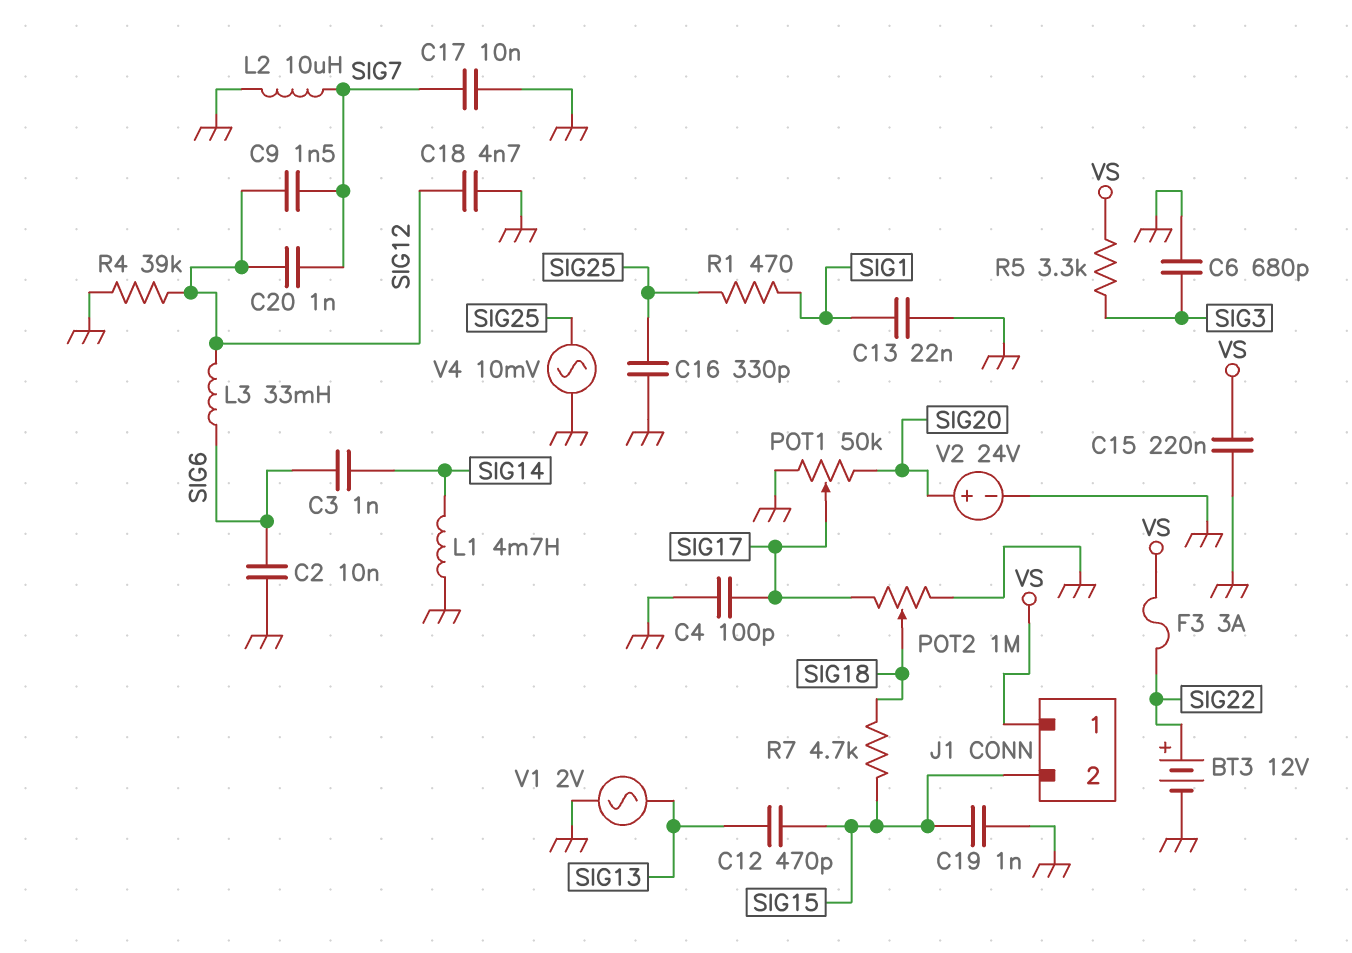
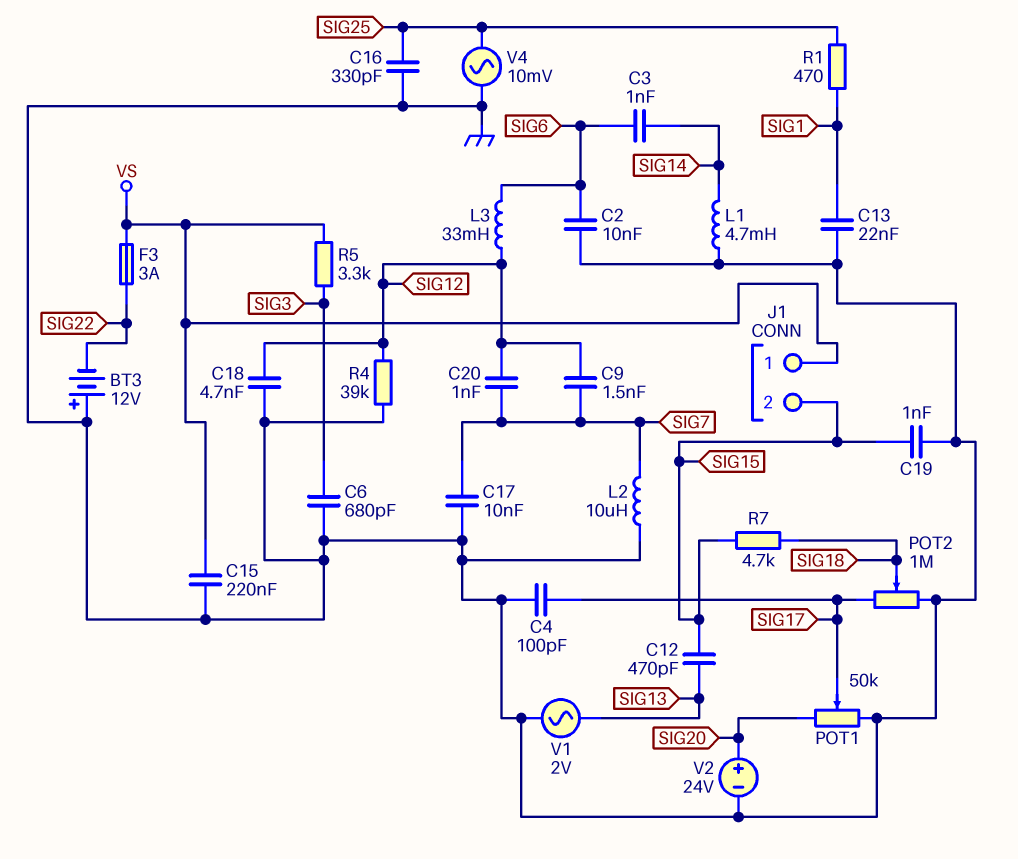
BT3: 12V (plus SIG22, minus GND) -> 12V (plus GND, minus SIG22)

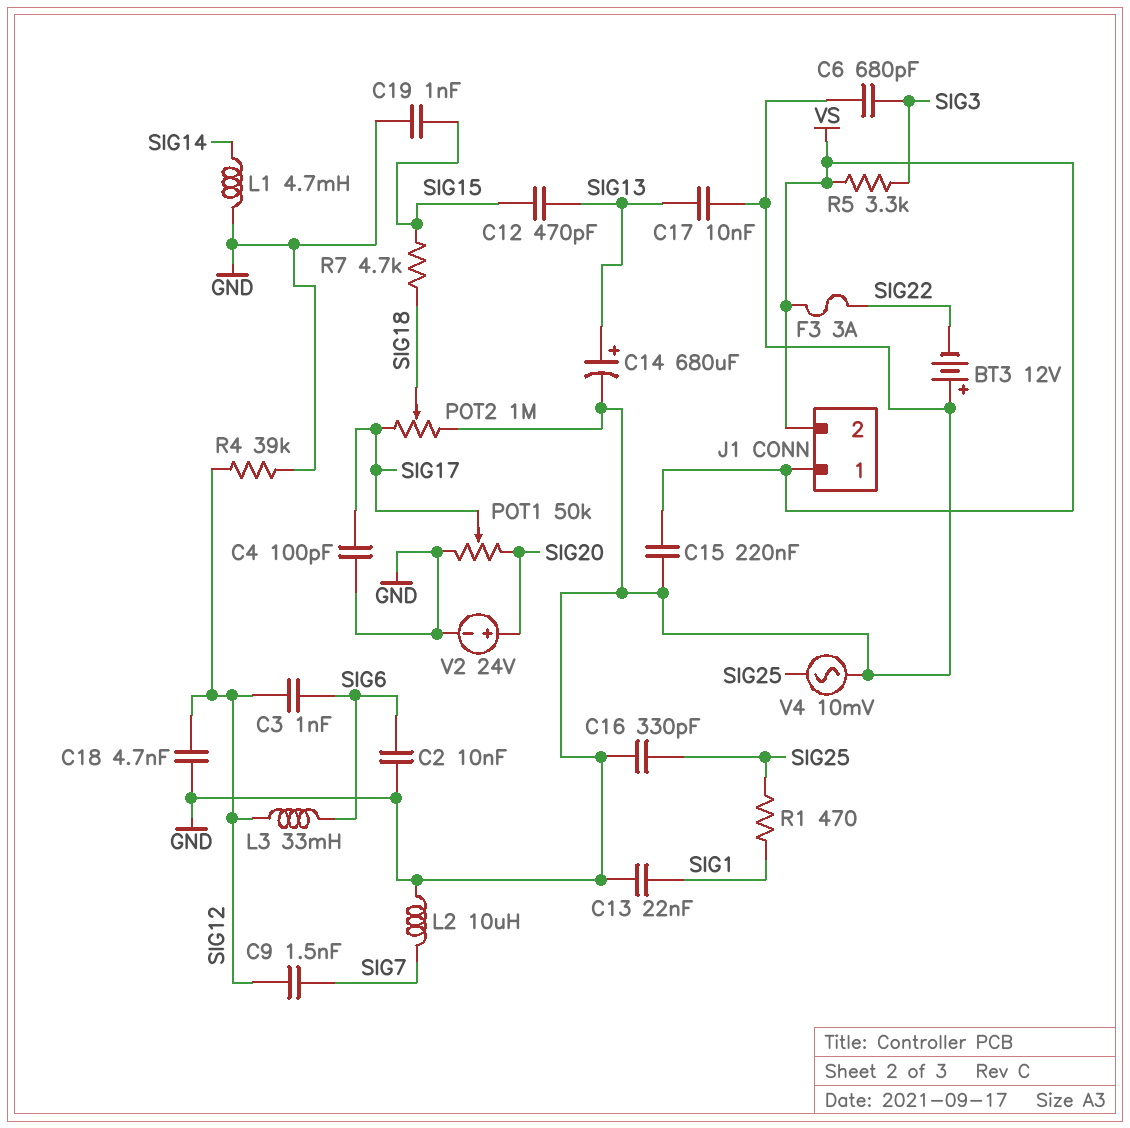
C3: 1nF (SIG6, SIG14) -> 1nF (SIG6, SIG12)
C14: none -> 680uF (plus SIG13, minus GND)
C17: 10nF (GND, SIG7) -> 10nF (GND, SIG13)
C20: 1nF (SIG7, SIG12) -> none
J1 pin 2: SIG15 -> VS
V1: AC 2V (GND, SIG13) -> none

